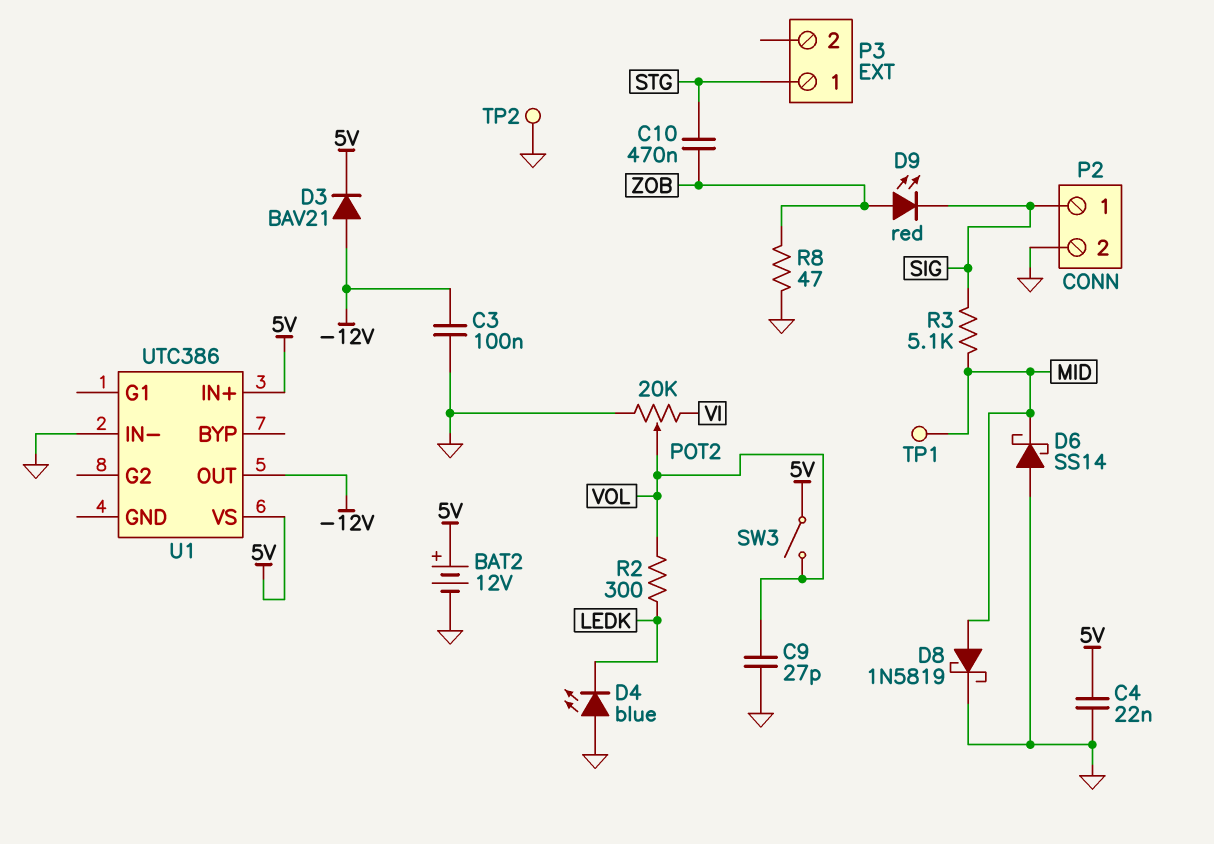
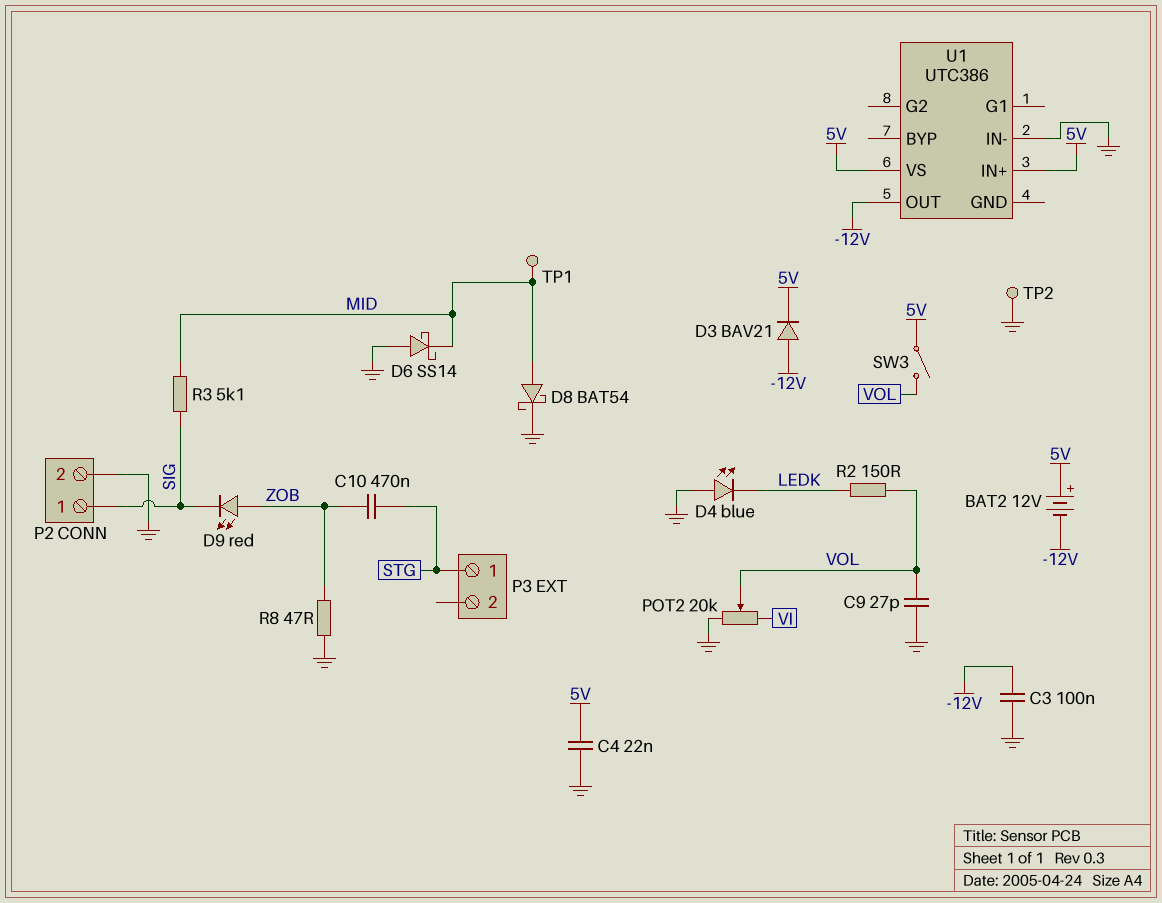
BAT2: 12V (plus 5V, minus GND) -> 12V (plus 5V, minus -12V)
D8: schottky 1N5819 (A MID, K GND) -> schottky BAT54 (A MID, K GND)
R2: 300 (LEDK, VOL) -> 150 (LEDK, VOL)

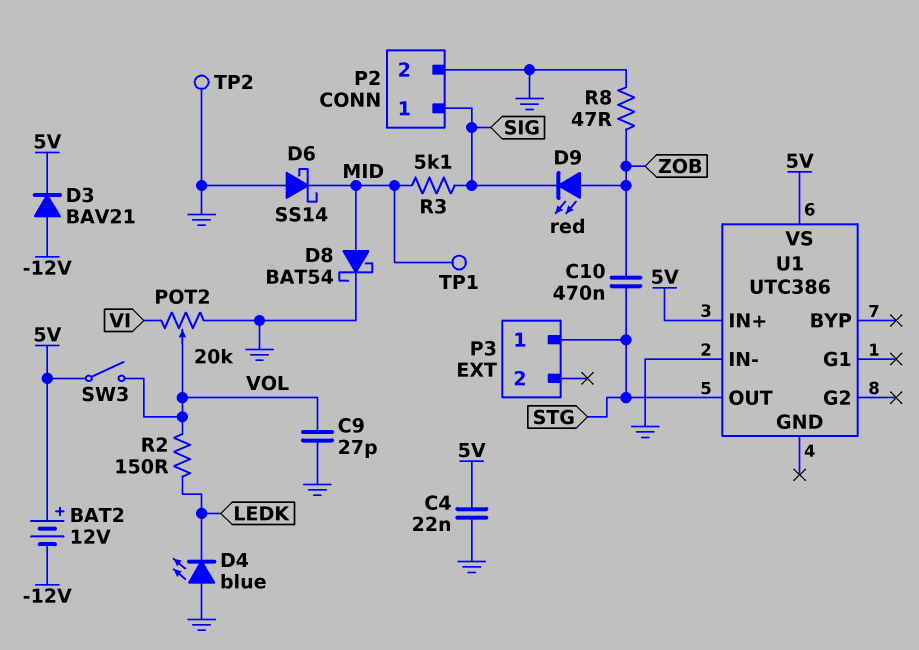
C3: 100nF (-12V, GND) -> none
U1 pin OUT: -12V -> STG

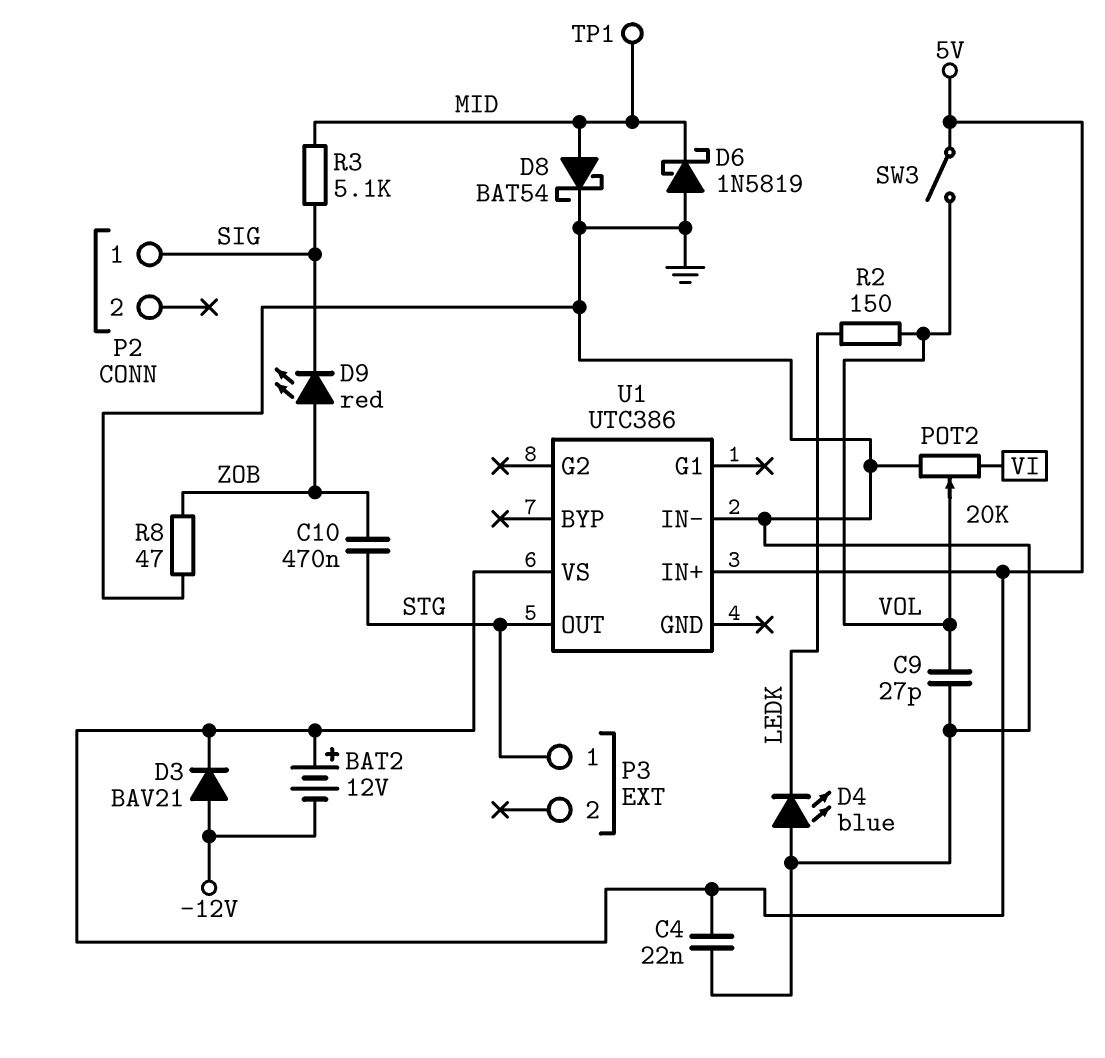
D6: schottky SS14 (A GND, K MID) -> schottky 1N5819 (A GND, K MID)
P2 pin 2: GND -> none
TP2: test point (GND) -> none

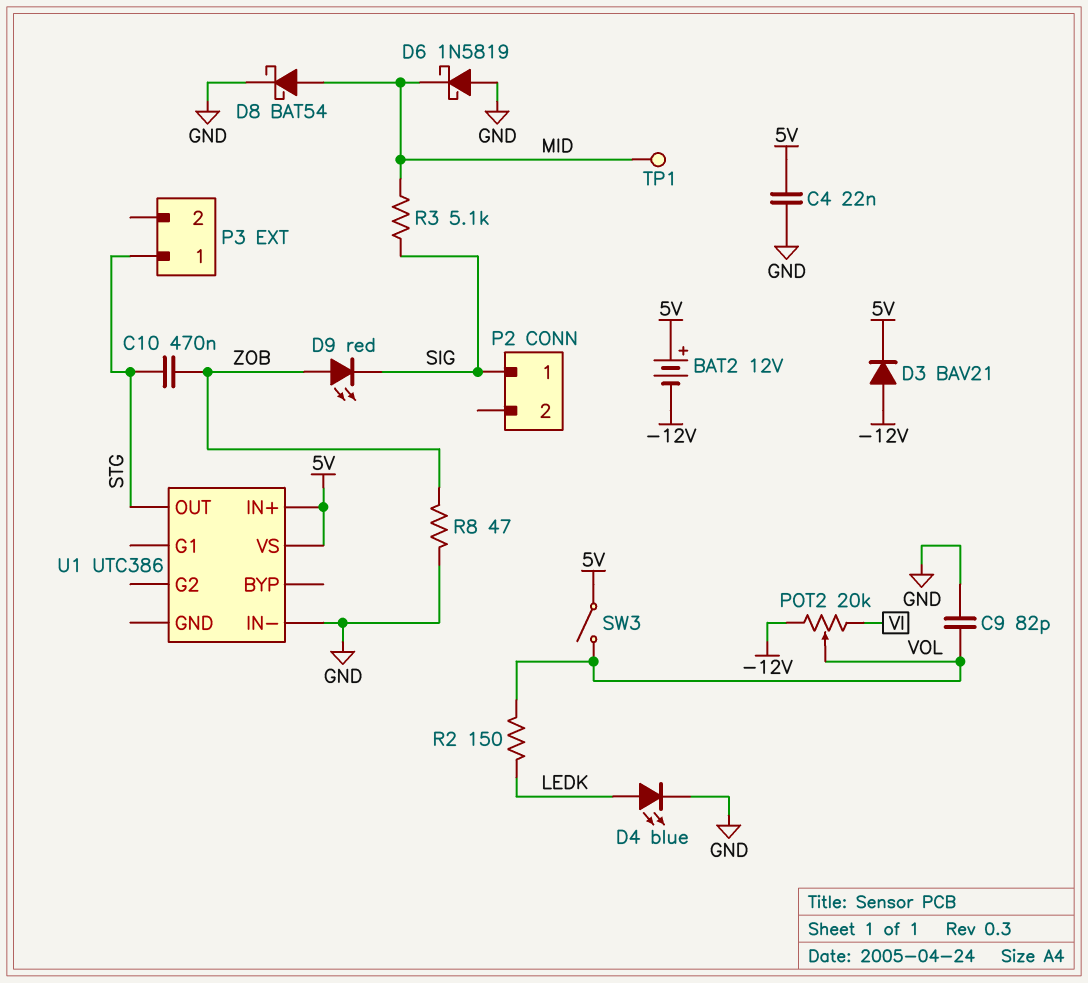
C9: 27pF (GND, VOL) -> 82pF (GND, VOL)
D4: LED blue (A GND, K LEDK) -> LED blue (A LEDK, K GND)
POT2: 20k (GND, VI, wiper VOL) -> 20k (-12V, VI, wiper VOL)

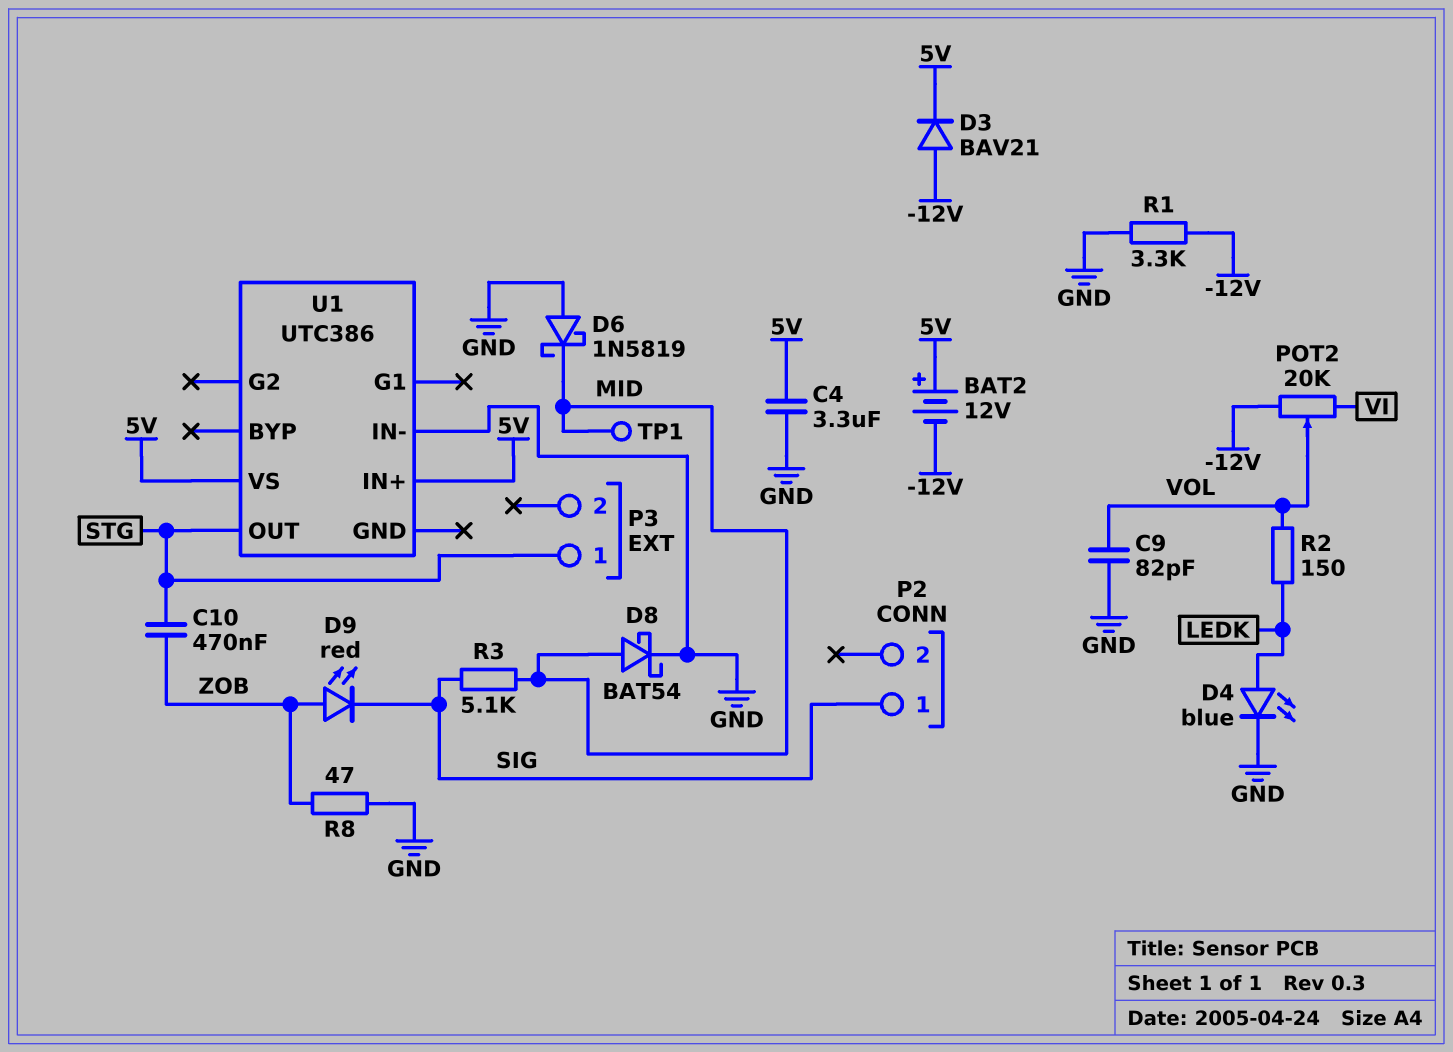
C4: 22nF (5V, GND) -> 3.3uF (5V, GND)
R1: none -> 3.3k (-12V, GND)
SW3: switch (5V, VOL) -> none

